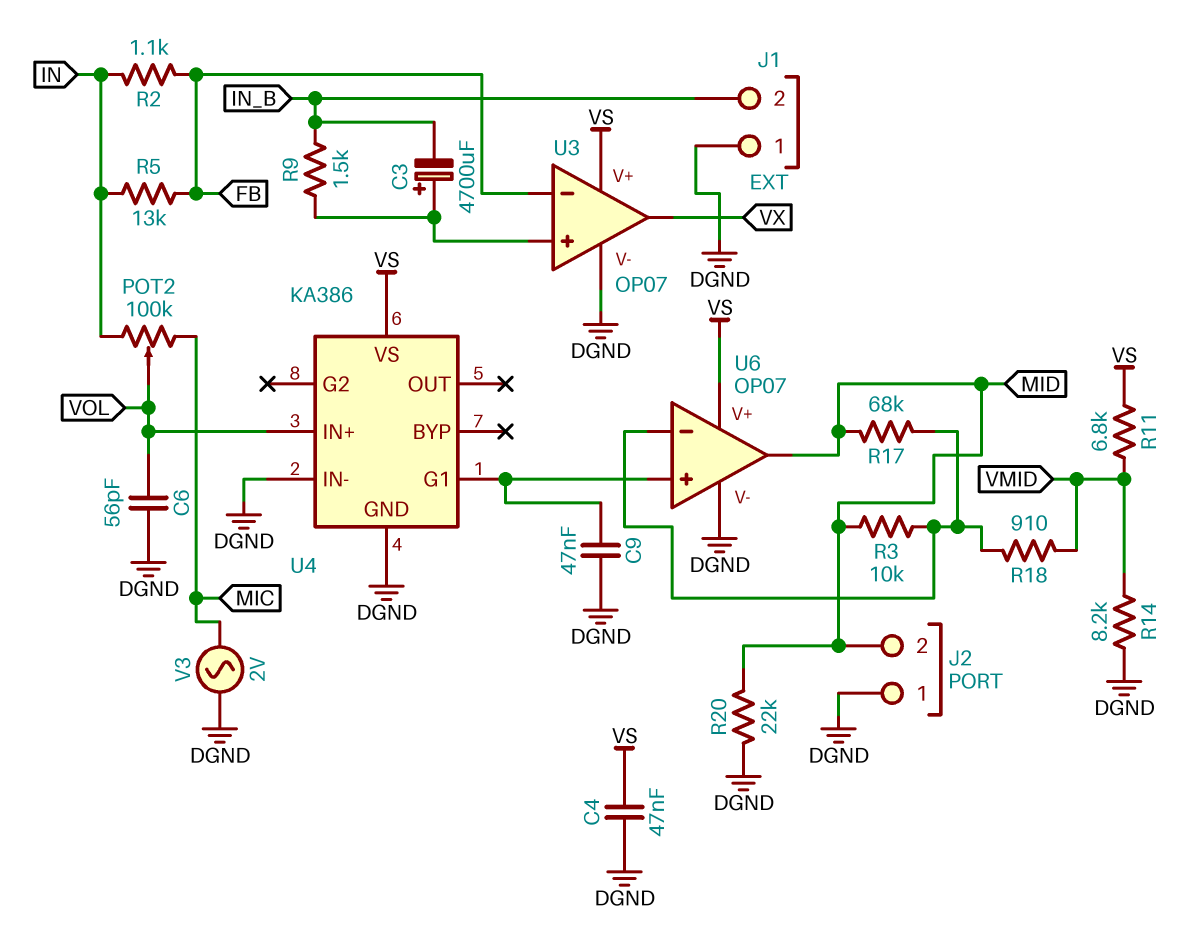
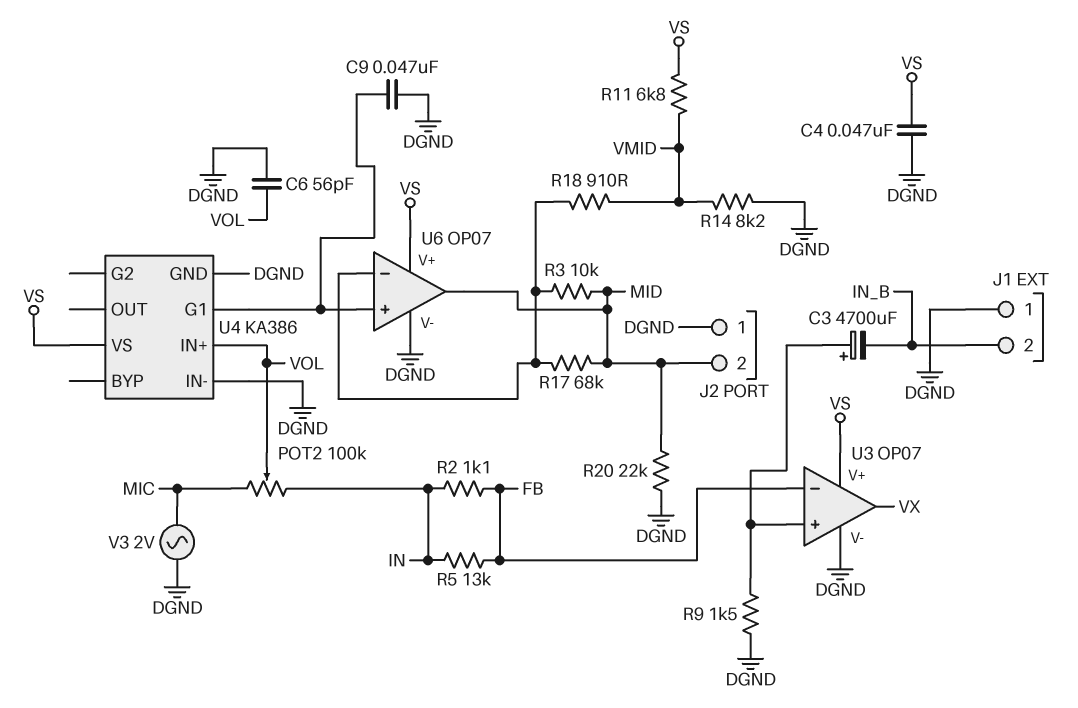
R9: 1.5k (IN_B, U3/in+) -> 1.5k (DGND, U3/in+)

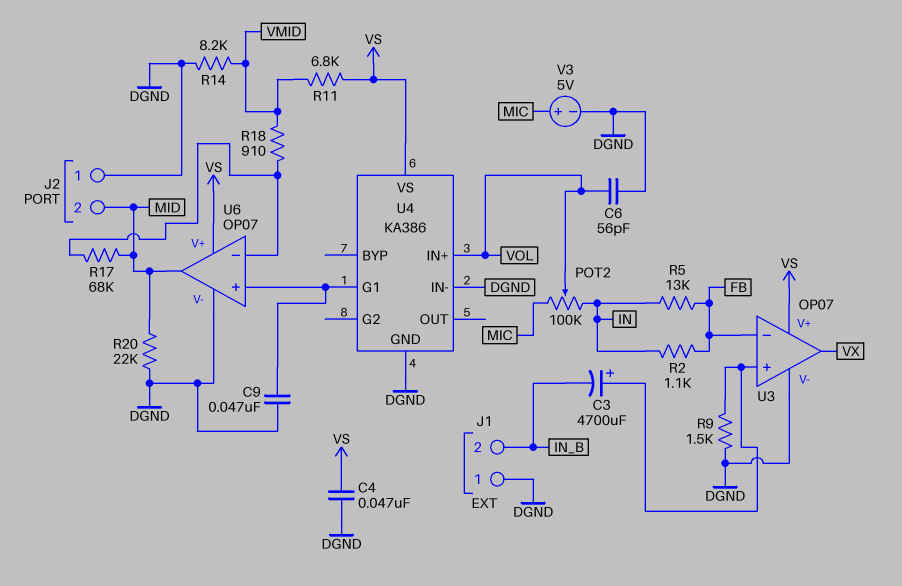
R3: 10k (MID, U6/in-) -> none
V3: AC 2V (DGND, MIC) -> 5V (plus MIC, minus DGND)

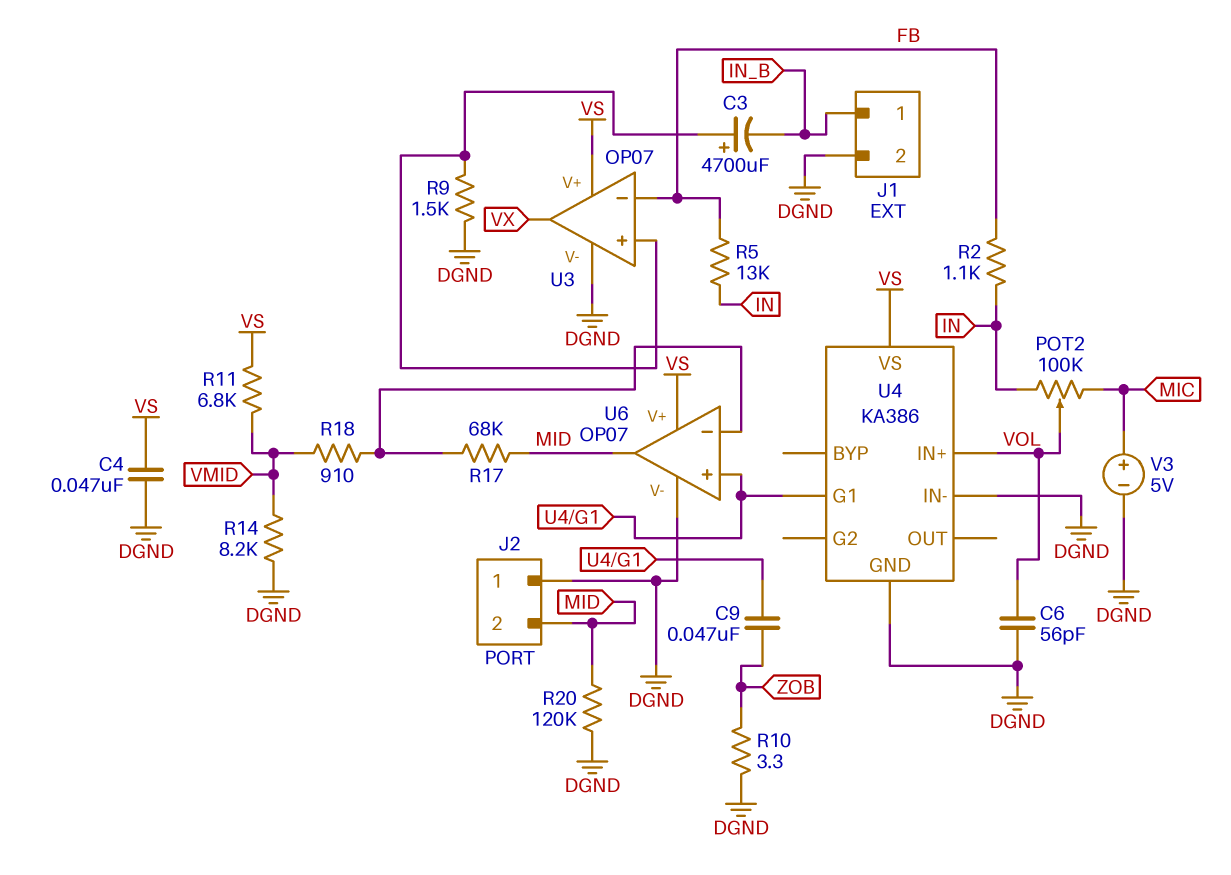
C9: 47nF (DGND, U4/G1) -> 47nF (U4/G1, ZOB)
J1 pin 1: DGND -> IN_B
J1 pin 2: IN_B -> DGND
R10: none -> 3.3 (DGND, ZOB)
R20: 22k (DGND, MID) -> 120k (DGND, MID)

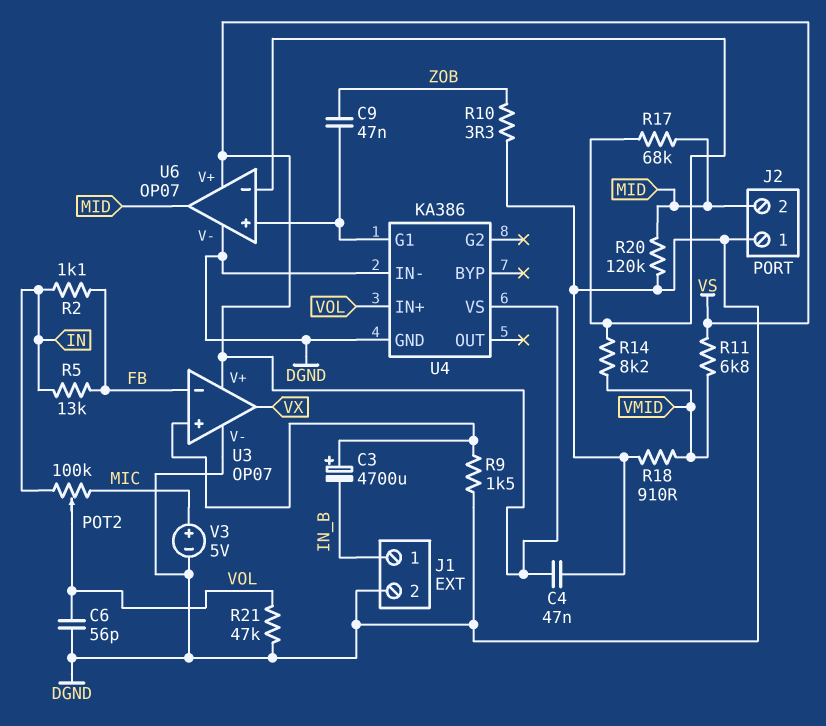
R14: 8.2k (DGND, VMID) -> 8.2k (U6/in-, VMID)
R18: 910 (U6/in-, VMID) -> 910 (DGND, VMID)
R21: none -> 47k (DGND, VOL)

